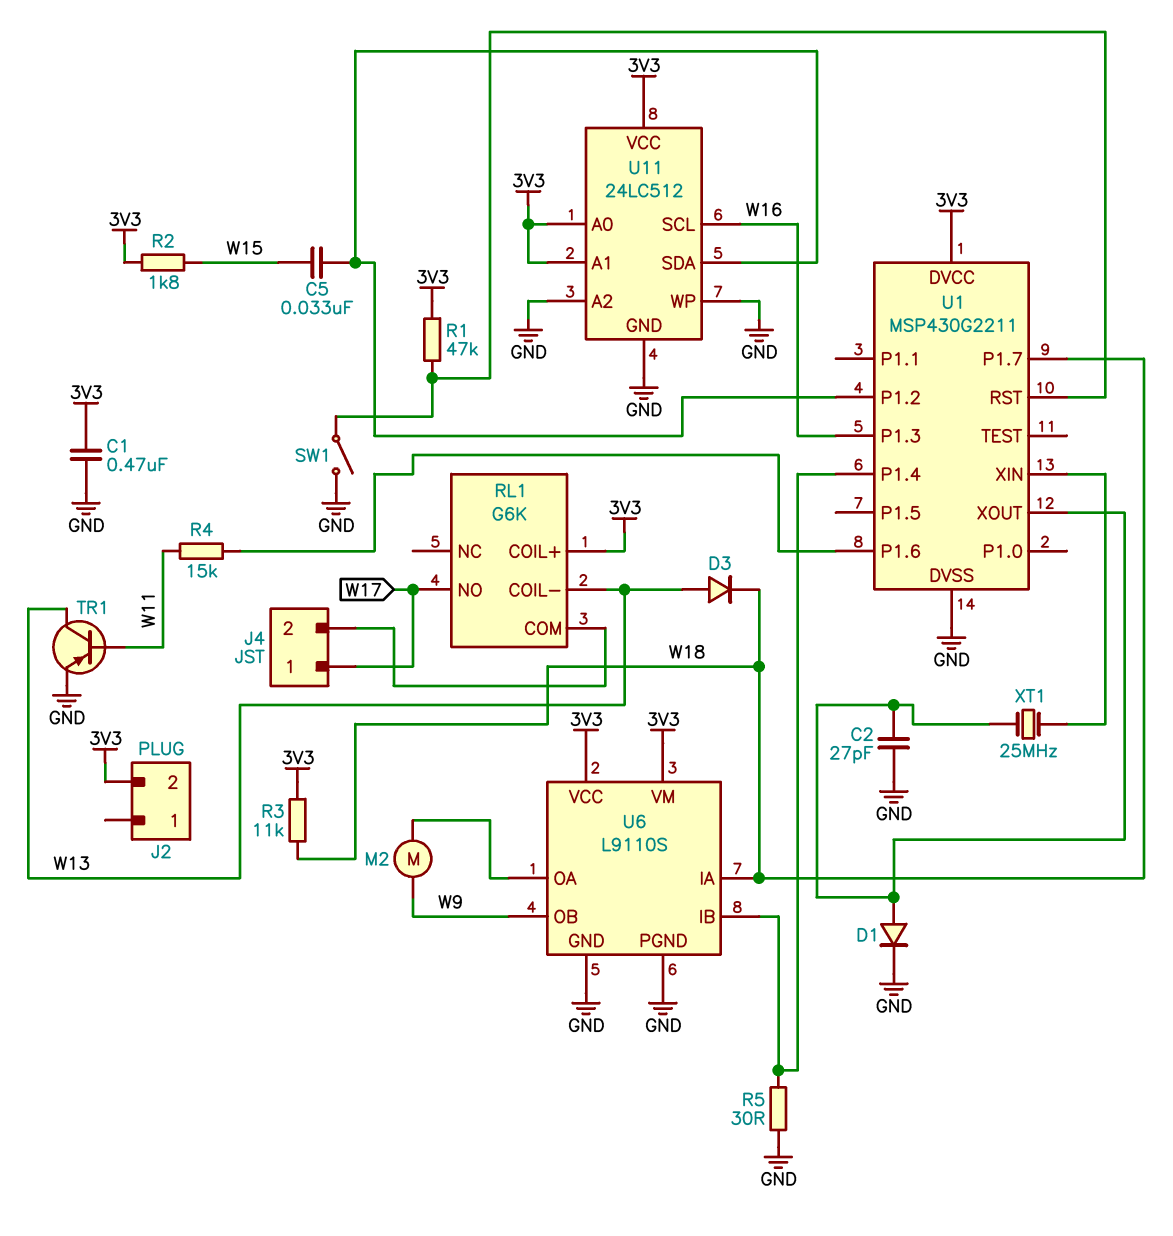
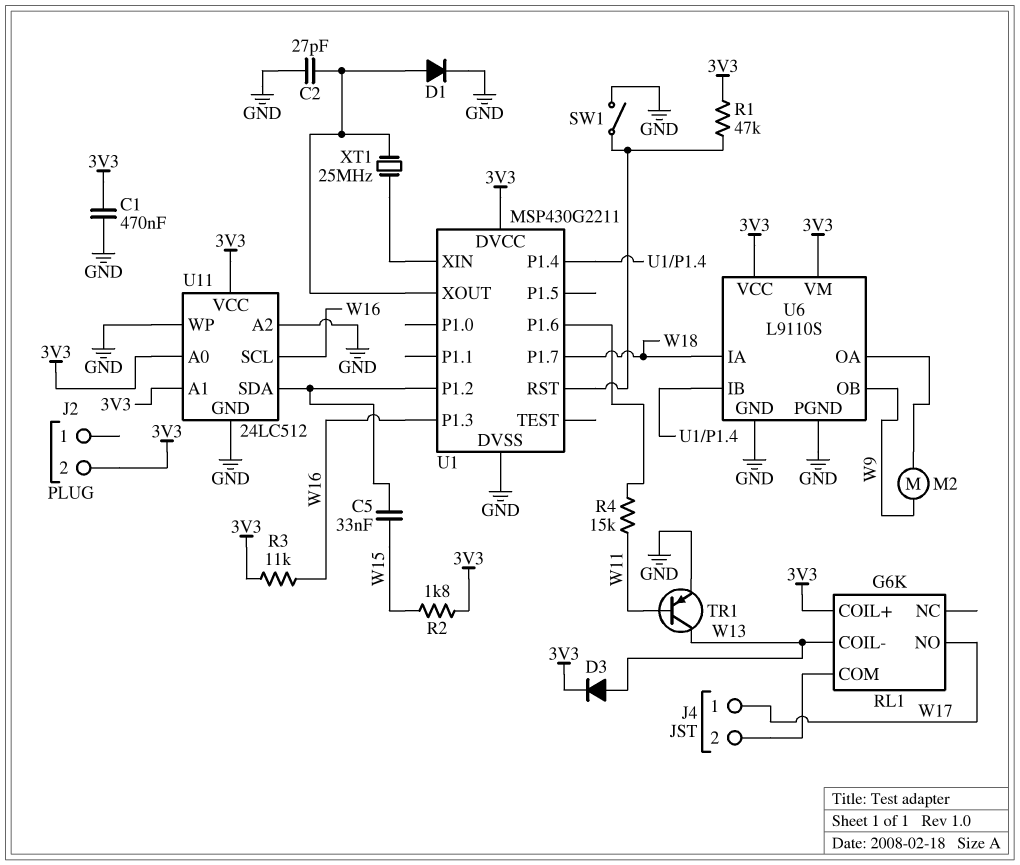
D3: diode (A W13, K W18) -> diode (A W13, K 3V3)
R3: 11k (3V3, W18) -> 11k (3V3, W16)
R5: 30 (GND, U1/P1.4) -> none

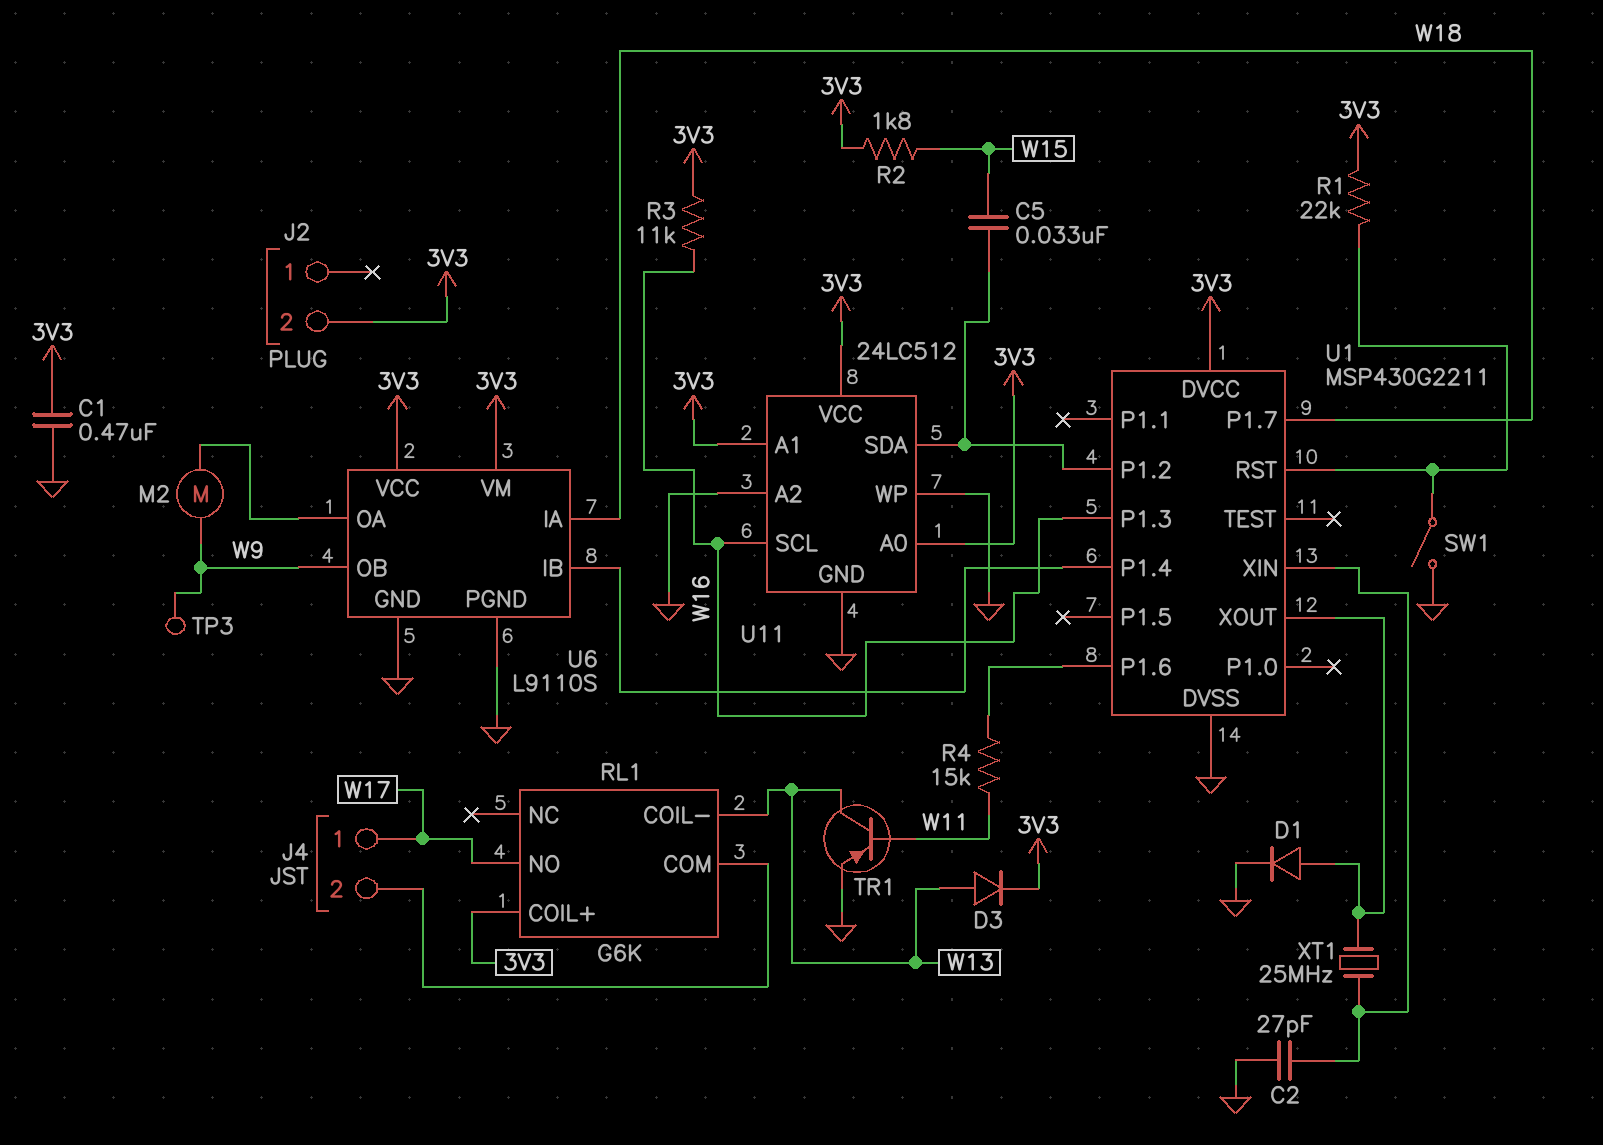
C2: 27pF (GND, U1/XOUT) -> 27pF (GND, U1/XIN)
R1: 47k (3V3, U1/RST) -> 22k (3V3, U1/RST)
TP3: none -> test point (W9)

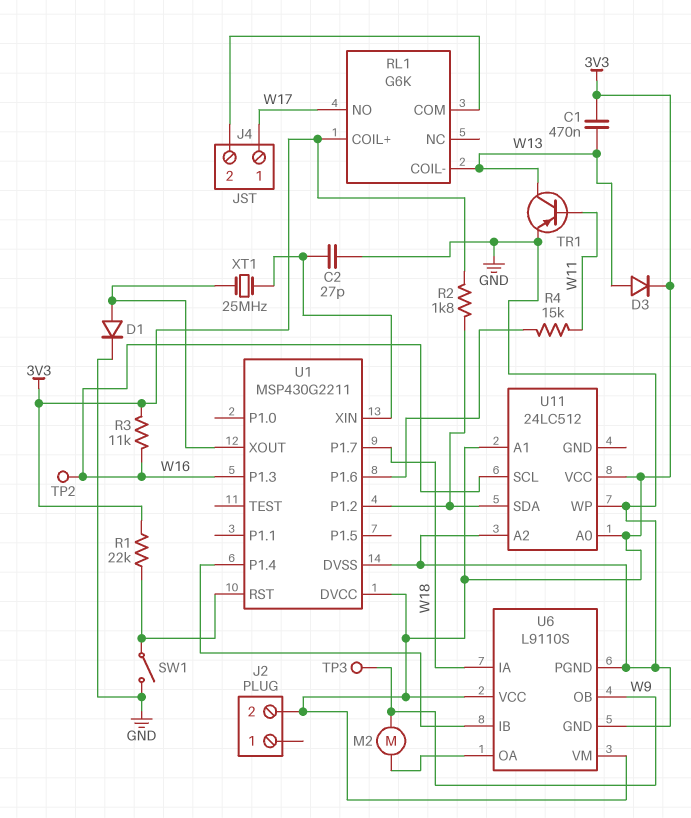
C1: 470nF (3V3, GND) -> 470nF (3V3, W13)
C5: 33nF (U1/P1.2, W15) -> none
R2: 1.8k (3V3, W15) -> 1.8k (3V3, U1/P1.2)
TP2: none -> test point (W16)
U11 pin GND: GND -> none

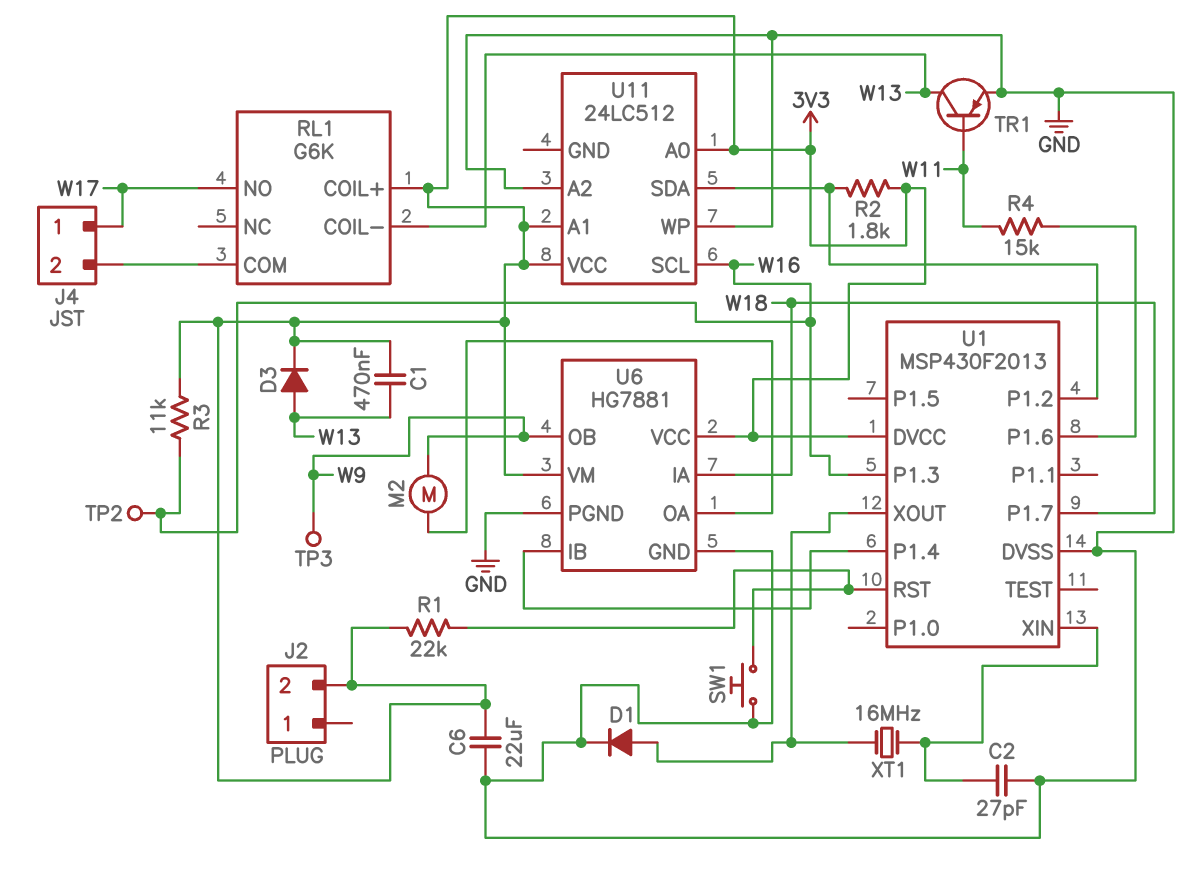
C6: none -> 22uF (3V3, GND)
SW1: switch (GND, U1/RST) -> button (GND, U1/RST)
U1: MSP430G2211 -> MSP430F2013
U6: L9110S -> HG7881
XT1: 25MHz (U1/XIN, U1/XOUT) -> 16MHz (U1/XIN, U1/XOUT)

